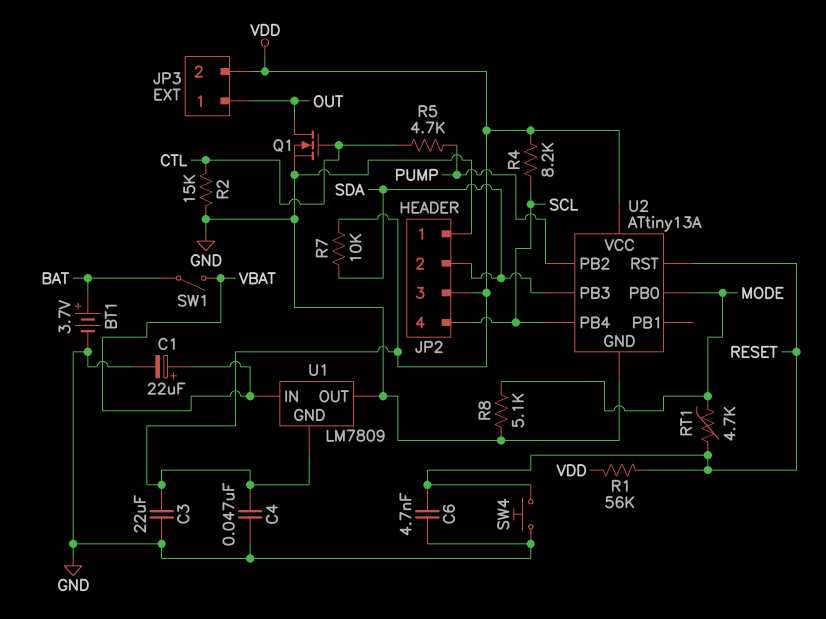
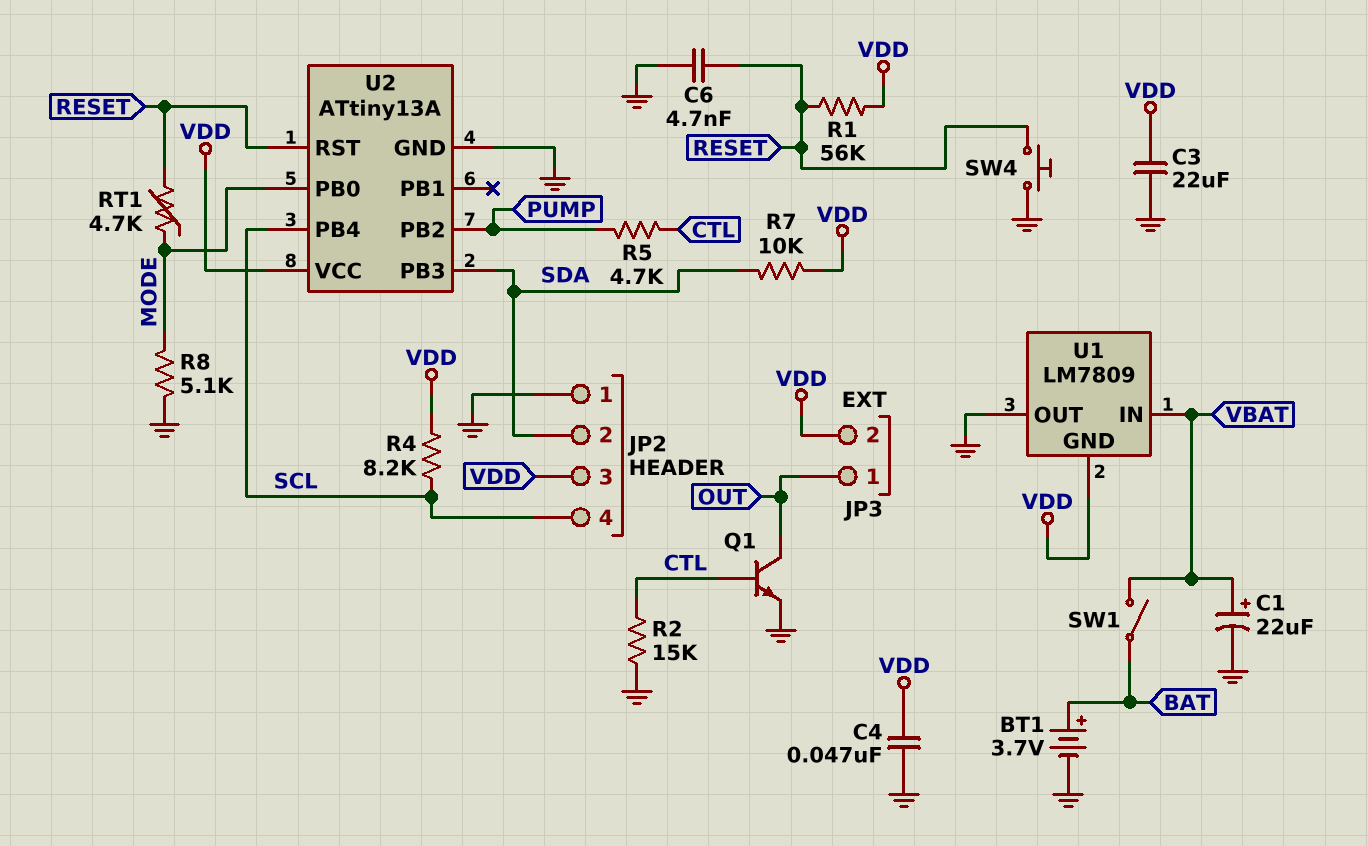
Q1: NMOS (G CTL, D OUT, S GND) -> NPN (B CTL, C OUT, E GND)

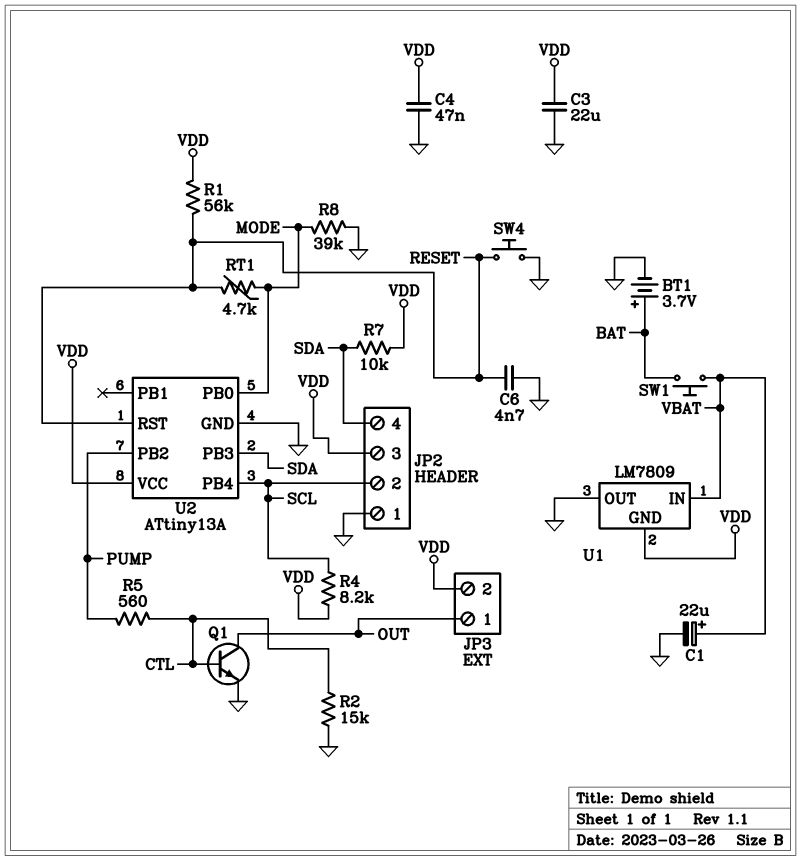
JP2 pin 2: SDA -> SCL
JP2 pin 4: SCL -> SDA
R5: 4.7k (CTL, PUMP) -> 560 (CTL, PUMP)
R8: 5.1k (GND, MODE) -> 39k (GND, MODE)
SW1: switch (BAT, VBAT) -> button (BAT, VBAT)

